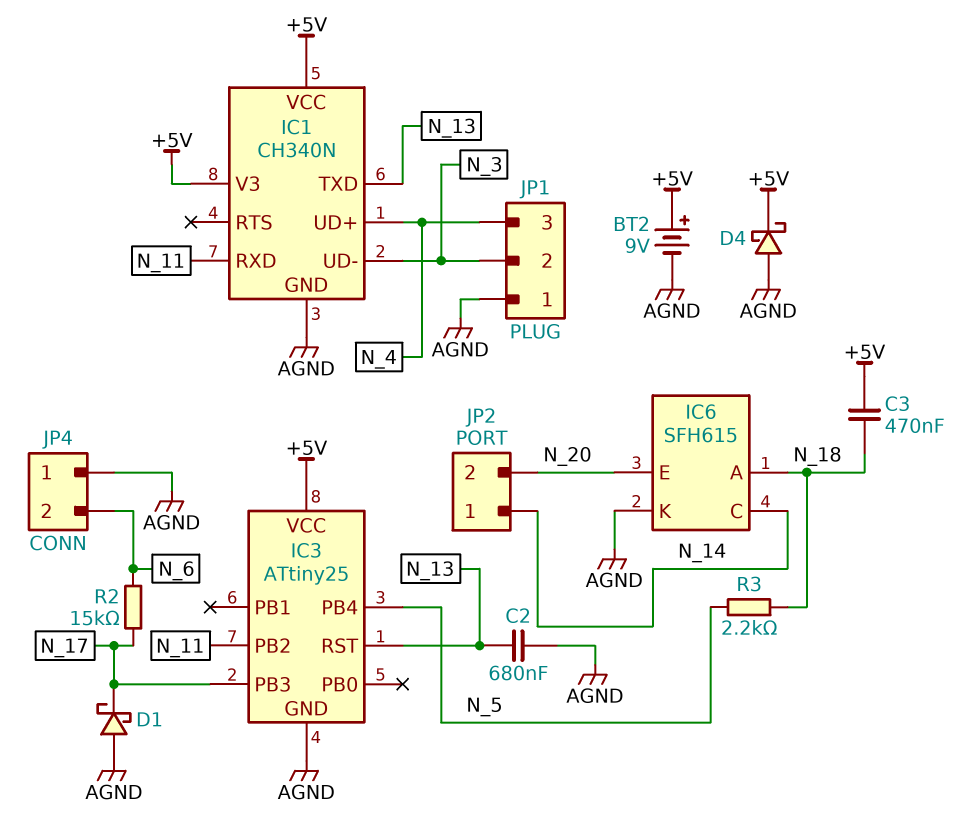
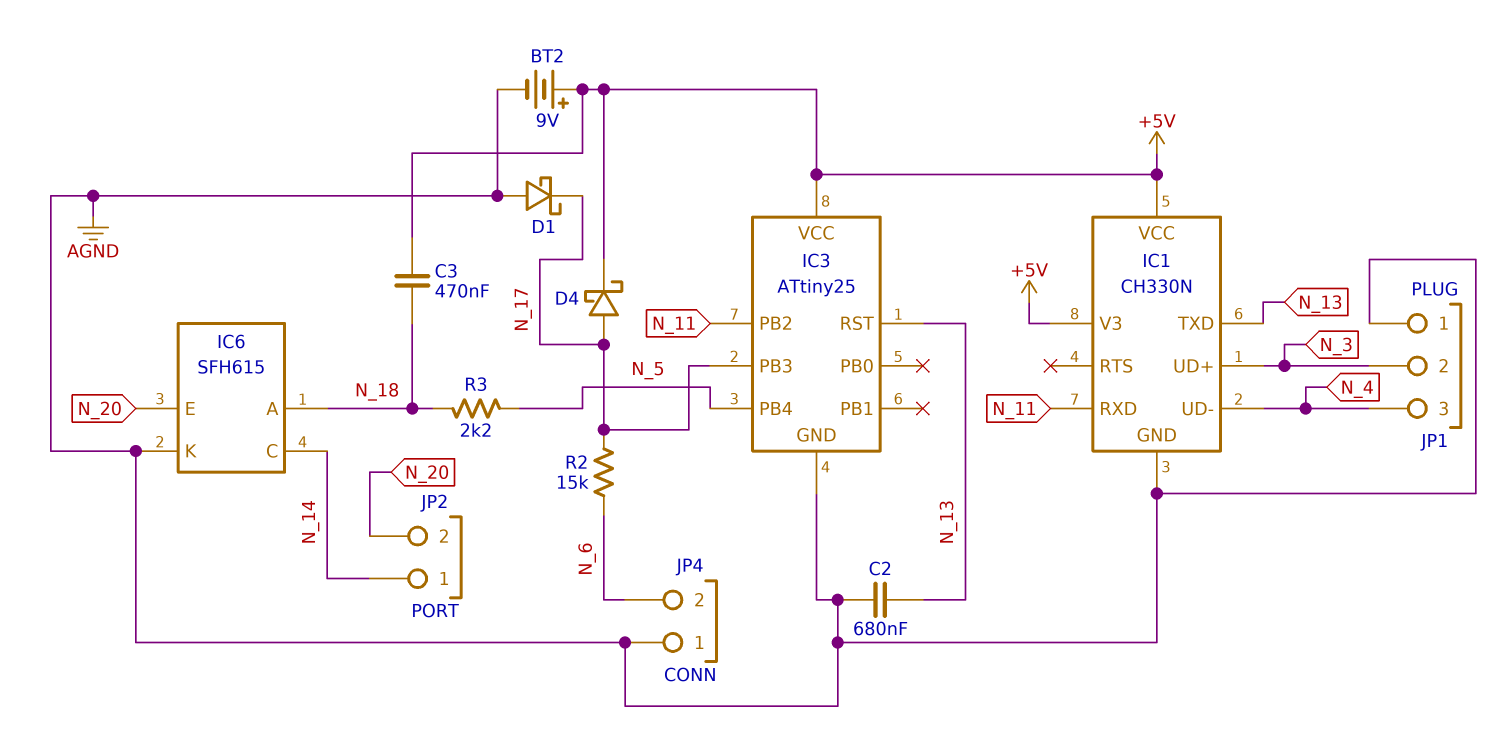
D4: schottky (A AGND, K +5V) -> schottky (A N_17, K +5V)
IC1: CH340N -> CH330N
IC1 pin UD+: N_4 -> N_3
IC1 pin UD-: N_3 -> N_4

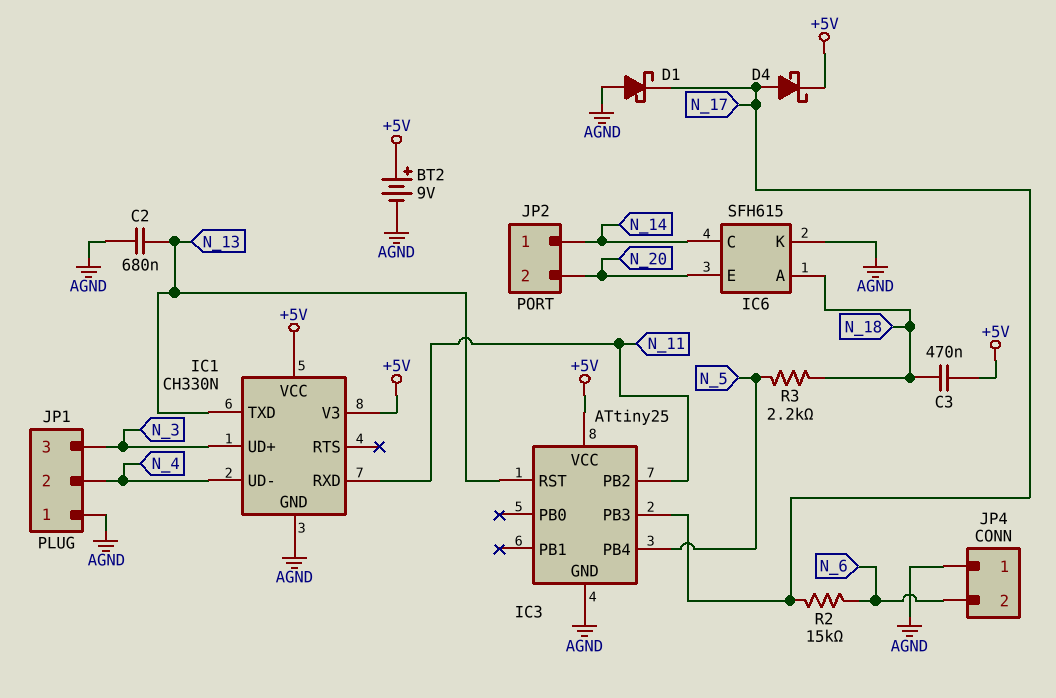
JP1 pin 2: N_3 -> N_4
JP1 pin 3: N_4 -> N_3

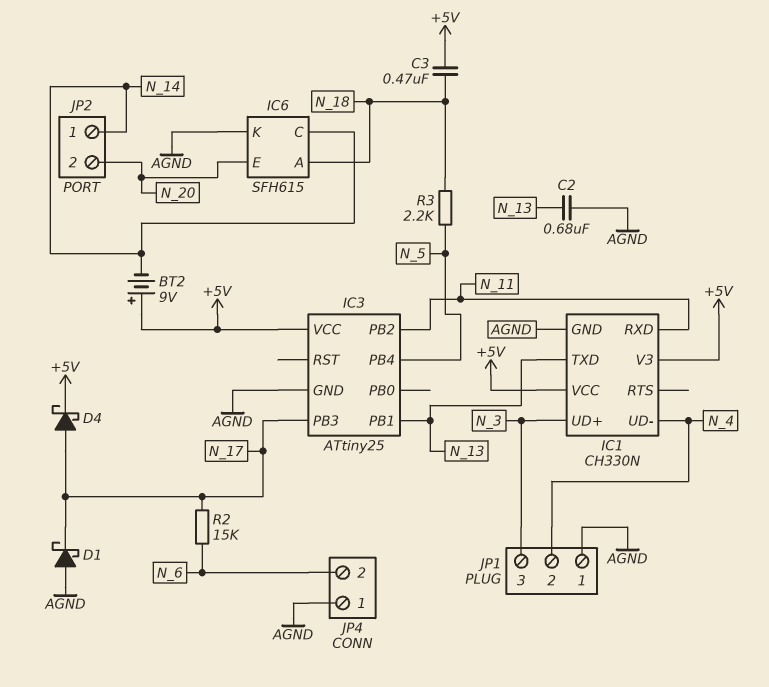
BT2: 9V (plus +5V, minus AGND) -> 9V (plus +5V, minus N_14)
IC3 pin PB1: none -> N_13
IC3 pin RST: N_13 -> none

